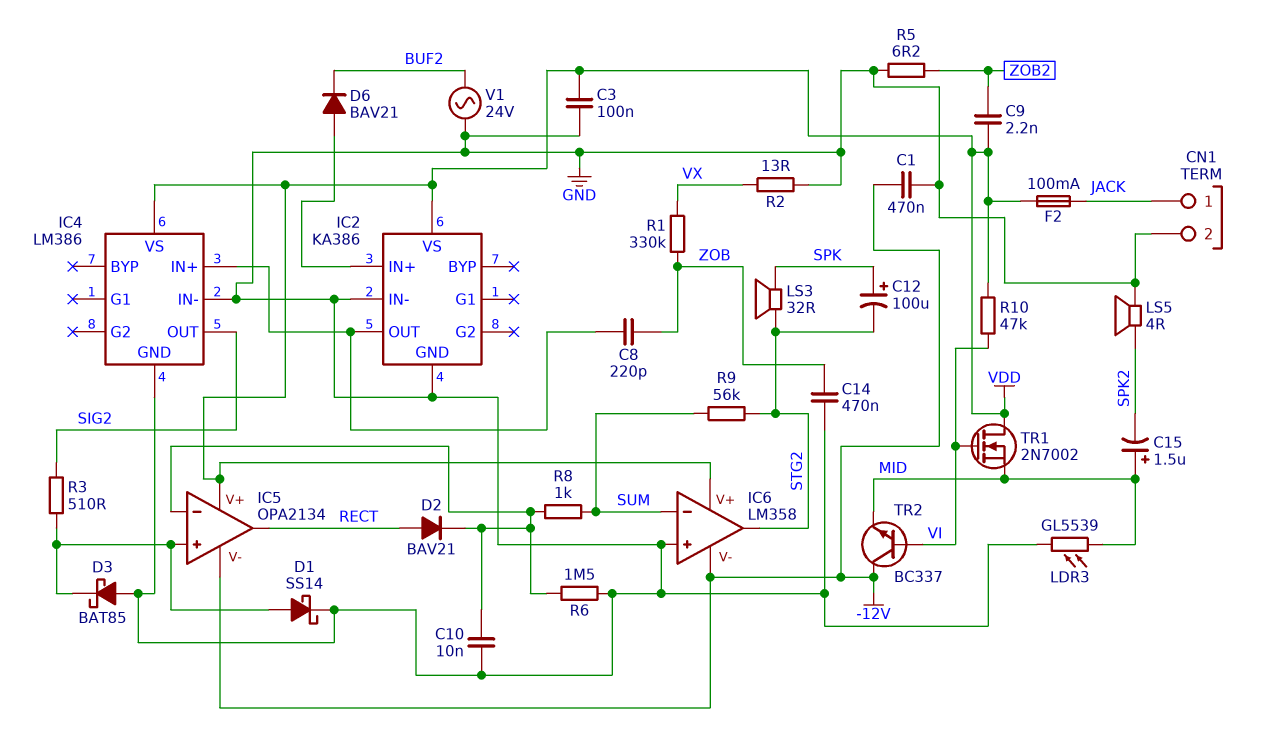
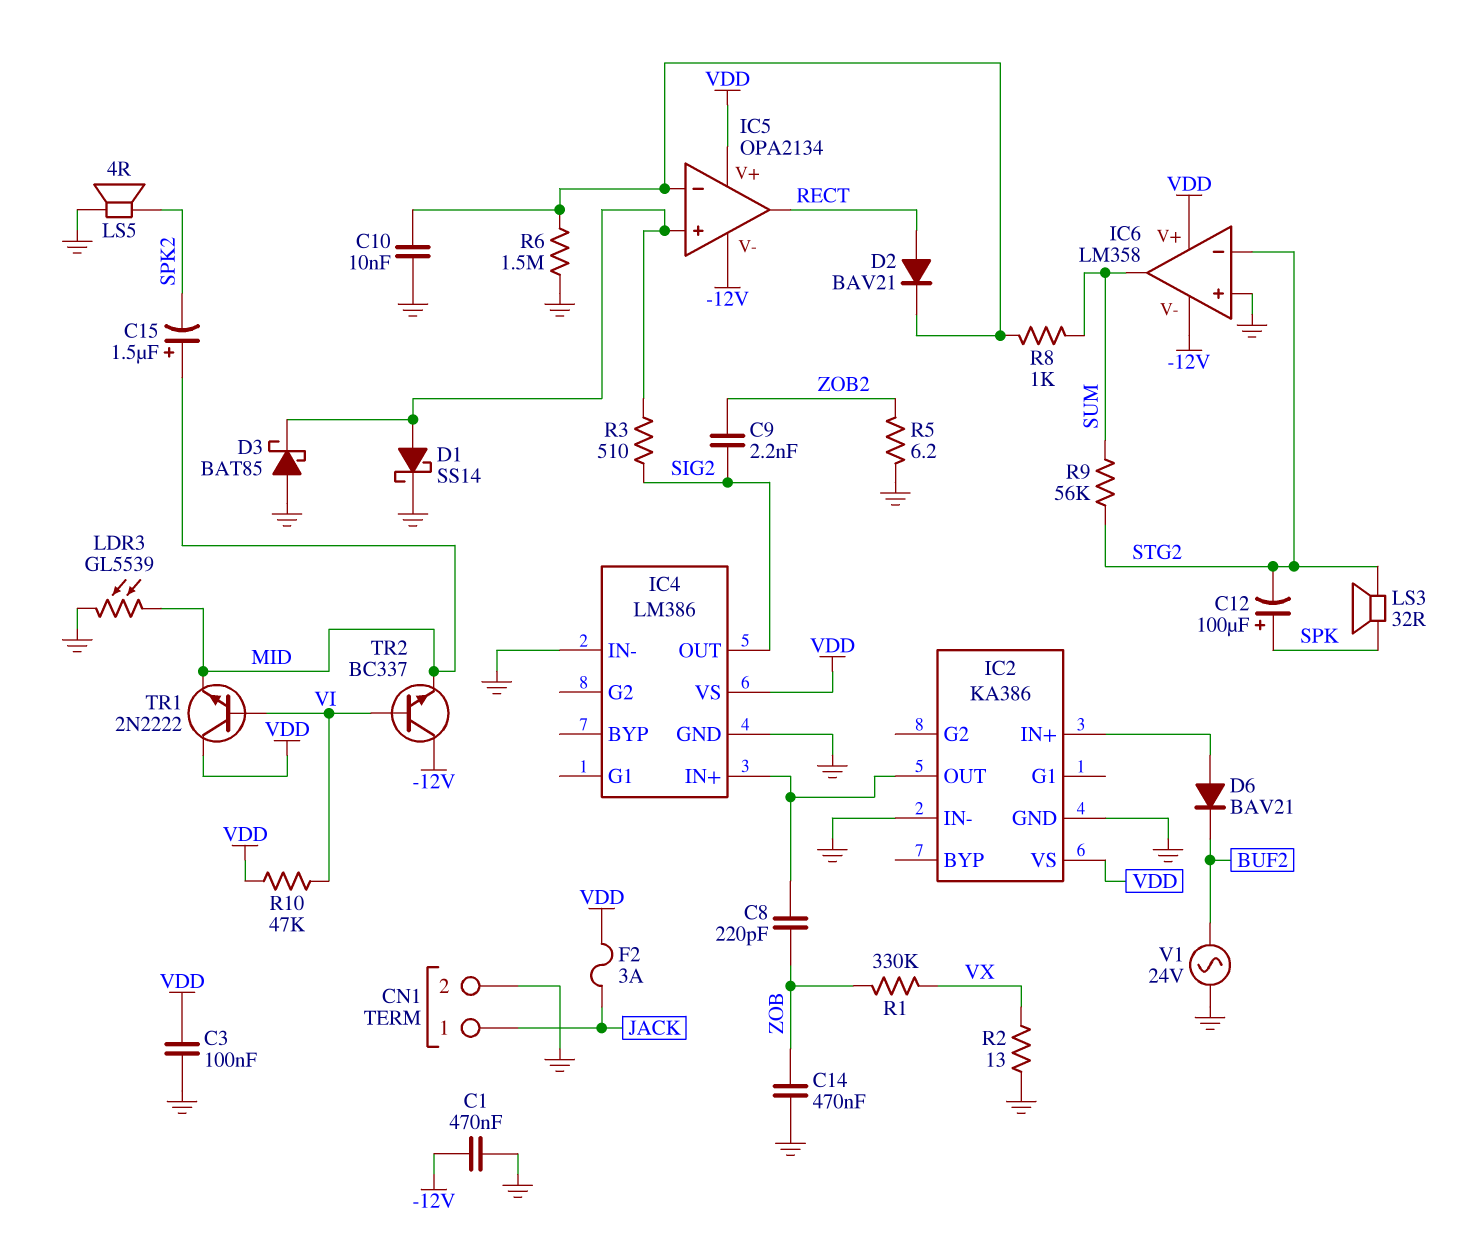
C9: 2.2nF (VDD, ZOB2) -> 2.2nF (SIG2, ZOB2)
F2: 100mA (JACK, VDD) -> 3A (JACK, VDD)
IC6 pin in-: SUM -> STG2
IC6 pin out: STG2 -> SUM
TR1: NMOS 2N7002 (G VI, D VDD, S MID) -> NPN 2N2222 (B VI, C VDD, E MID)

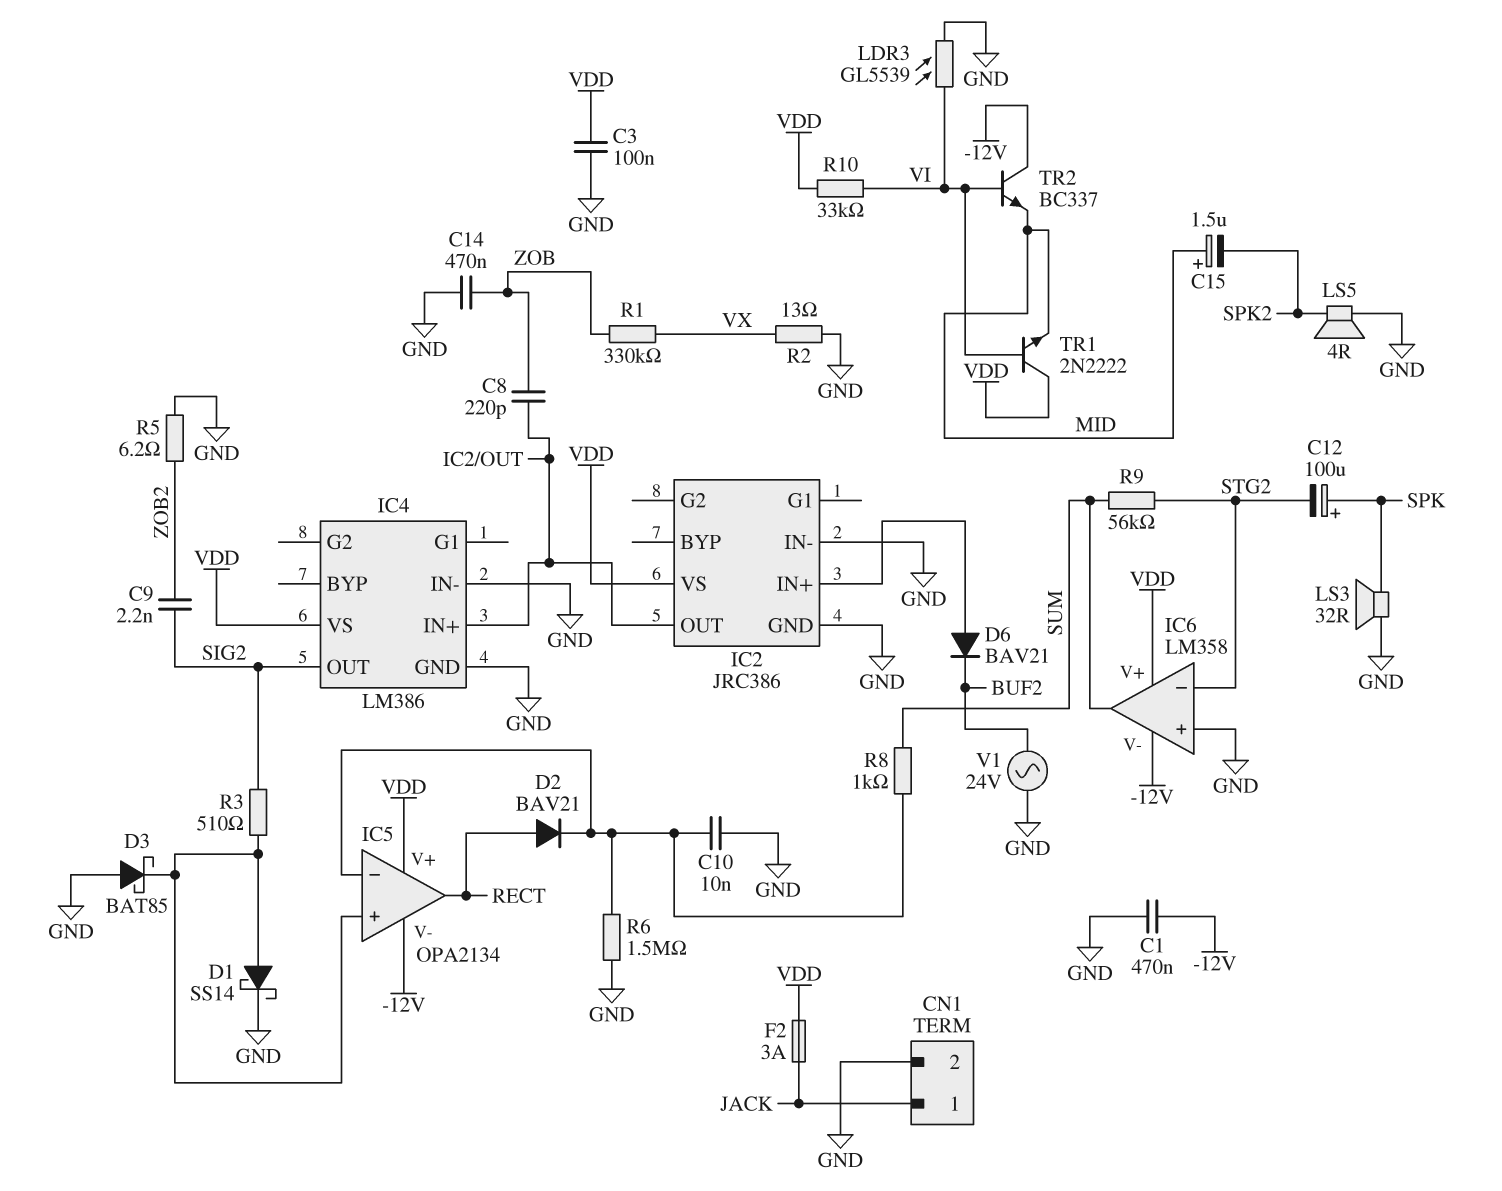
IC2: KA386 -> JRC386
LDR3: GL5539 (GND, MID) -> GL5539 (GND, VI)
LS3: speaker 32R (SPK, STG2) -> speaker 32R (GND, SPK)
R10: 47k (VDD, VI) -> 33k (VDD, VI)

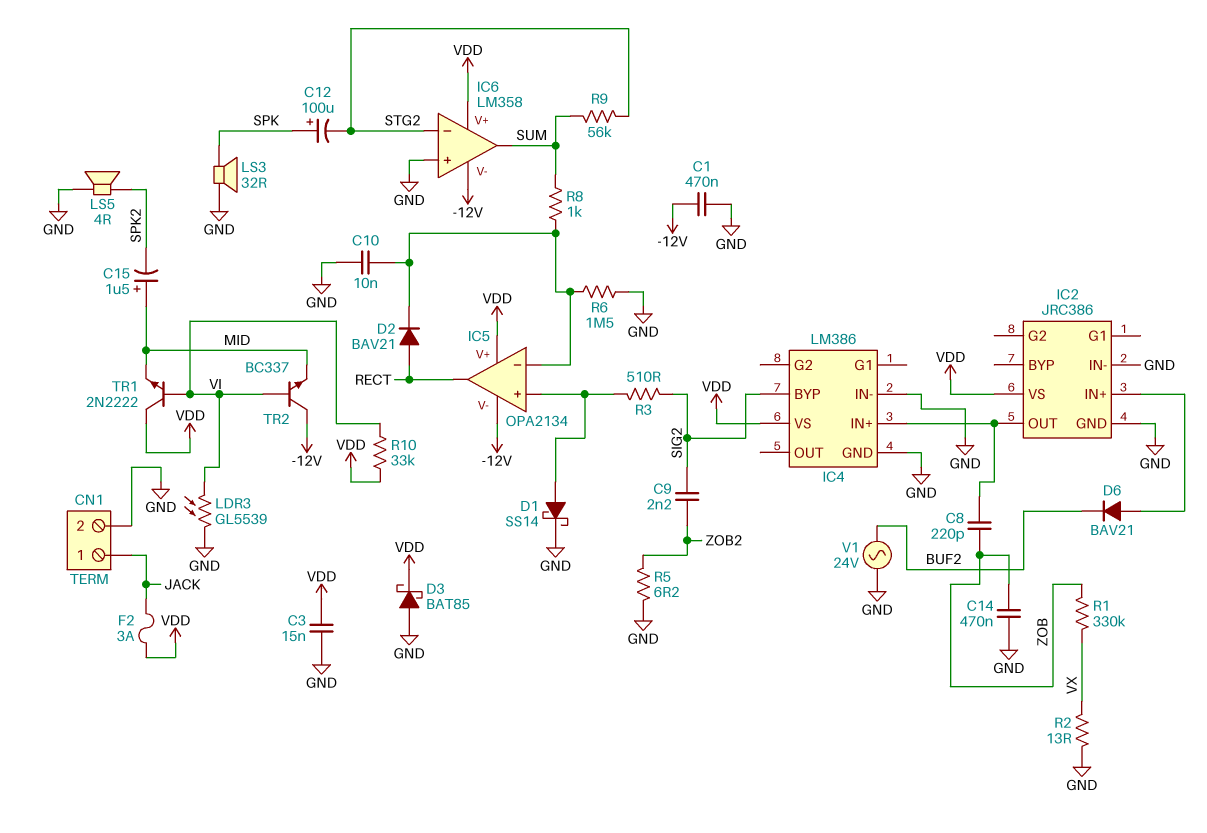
C3: 100nF (GND, VDD) -> 15nF (GND, VDD)
D3: schottky BAT85 (A GND, K IC5/in+) -> schottky BAT85 (A GND, K VDD)
IC4 pin BYP: none -> SIG2
IC4 pin OUT: SIG2 -> none

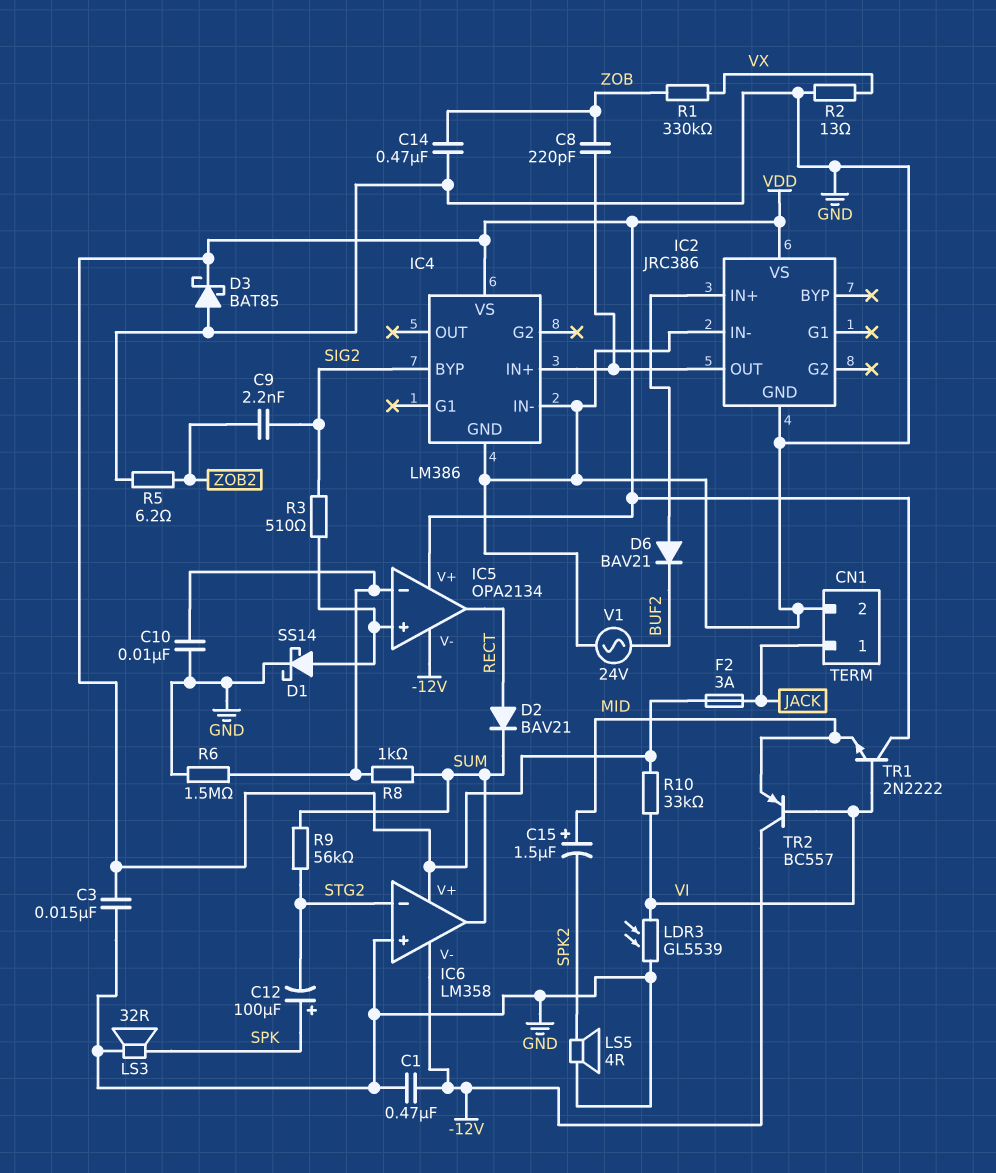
D2: diode BAV21 (A RECT, K IC5/in-) -> diode BAV21 (A RECT, K SUM)
TR2: NPN BC337 (B VI, C -12V, E MID) -> PNP BC557 (B VI, C -12V, E MID)

